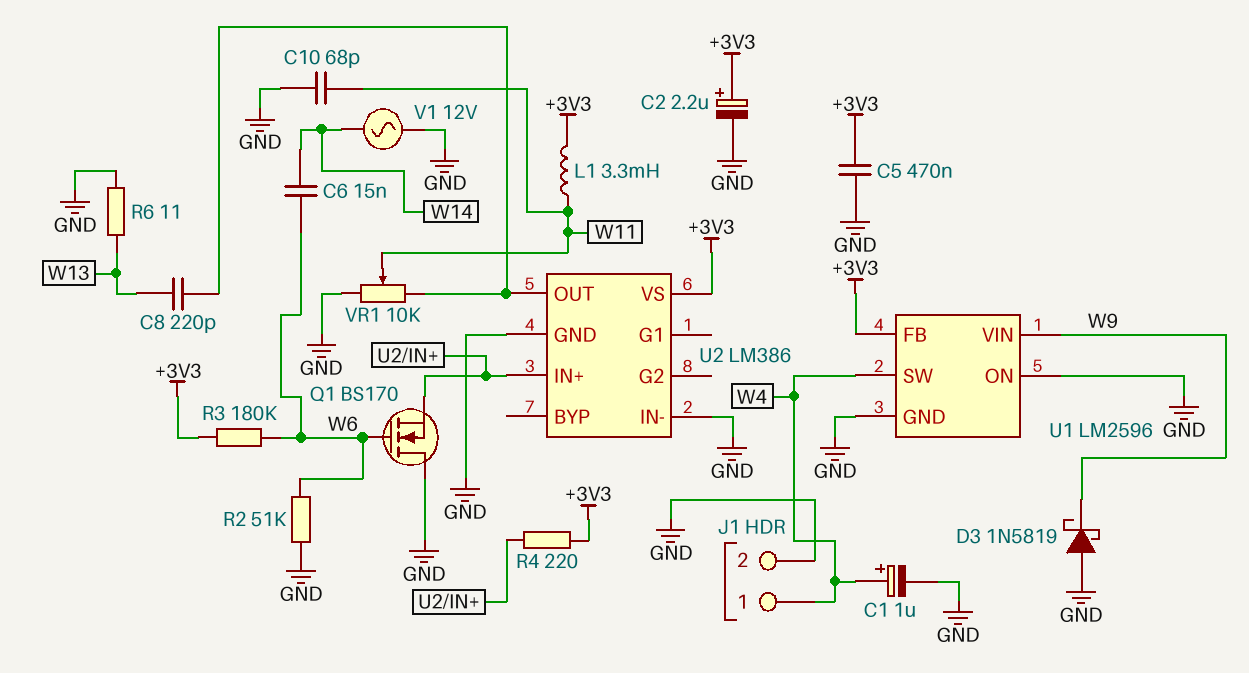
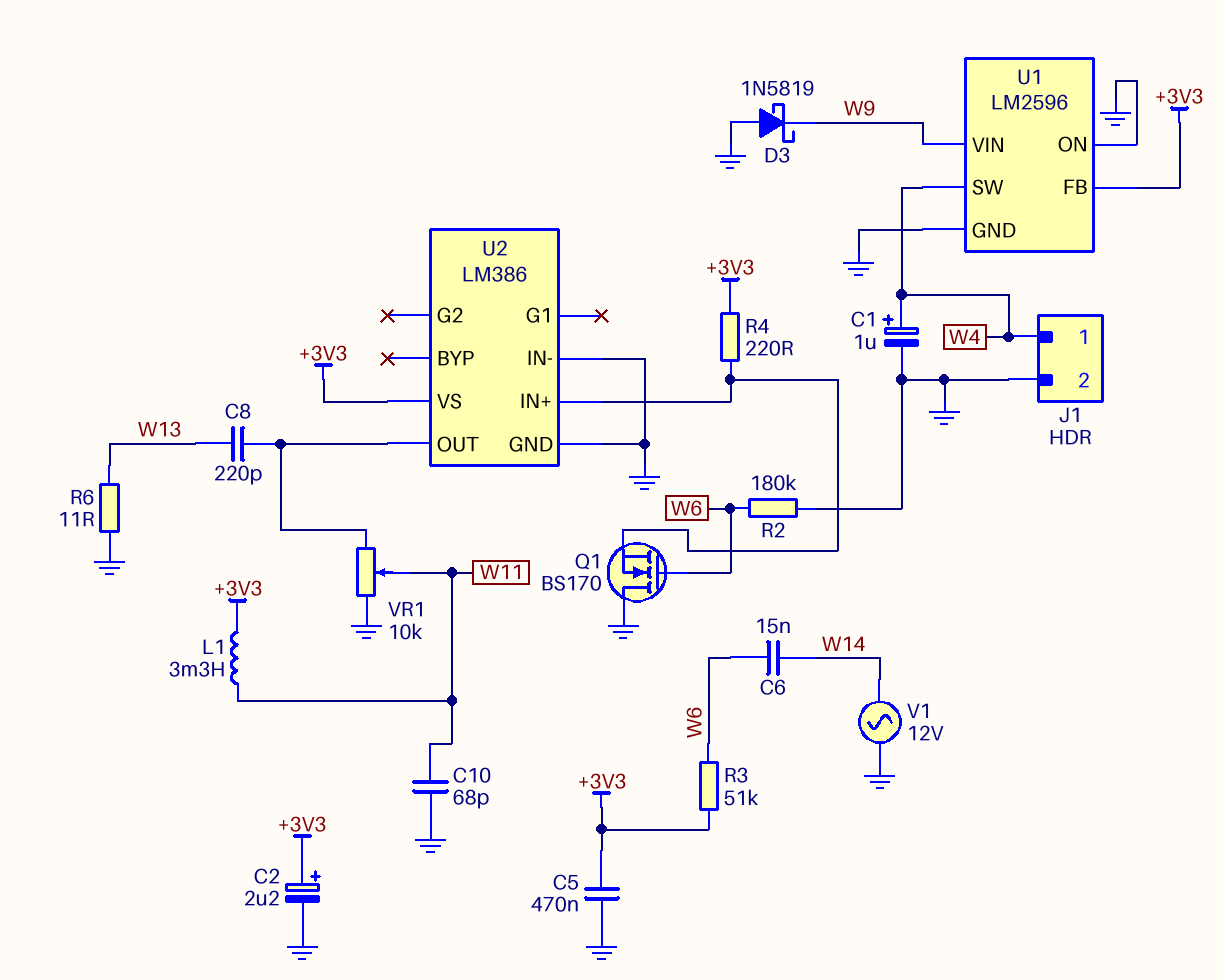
R2: 51k (GND, W6) -> 180k (GND, W6)
R3: 180k (+3V3, W6) -> 51k (+3V3, W6)

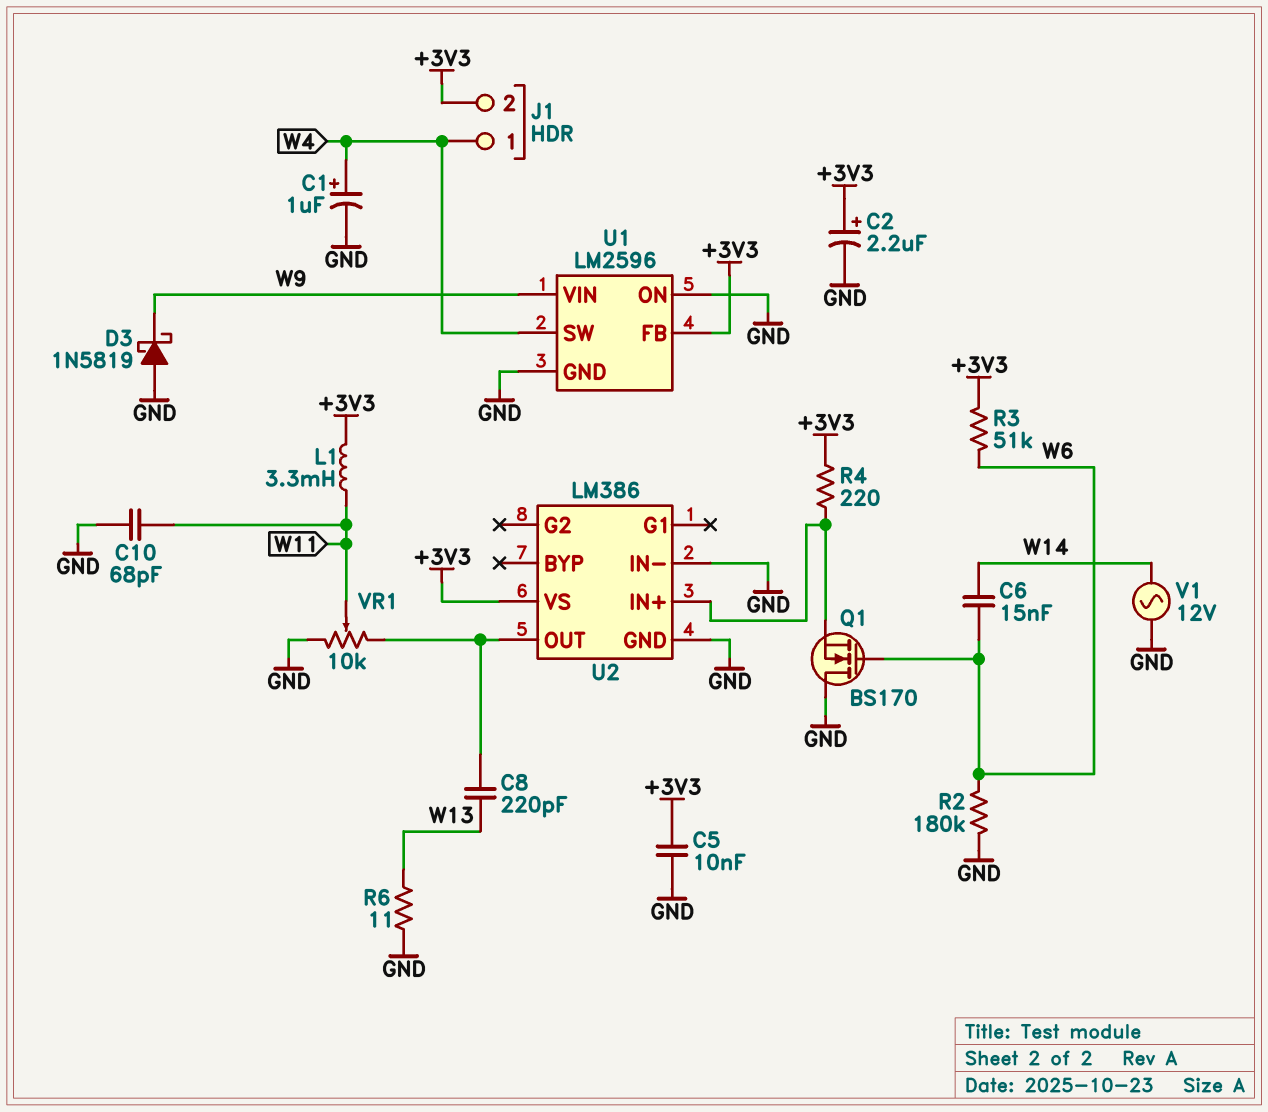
C5: 470nF (+3V3, GND) -> 10nF (+3V3, GND)
J1 pin 2: GND -> +3V3

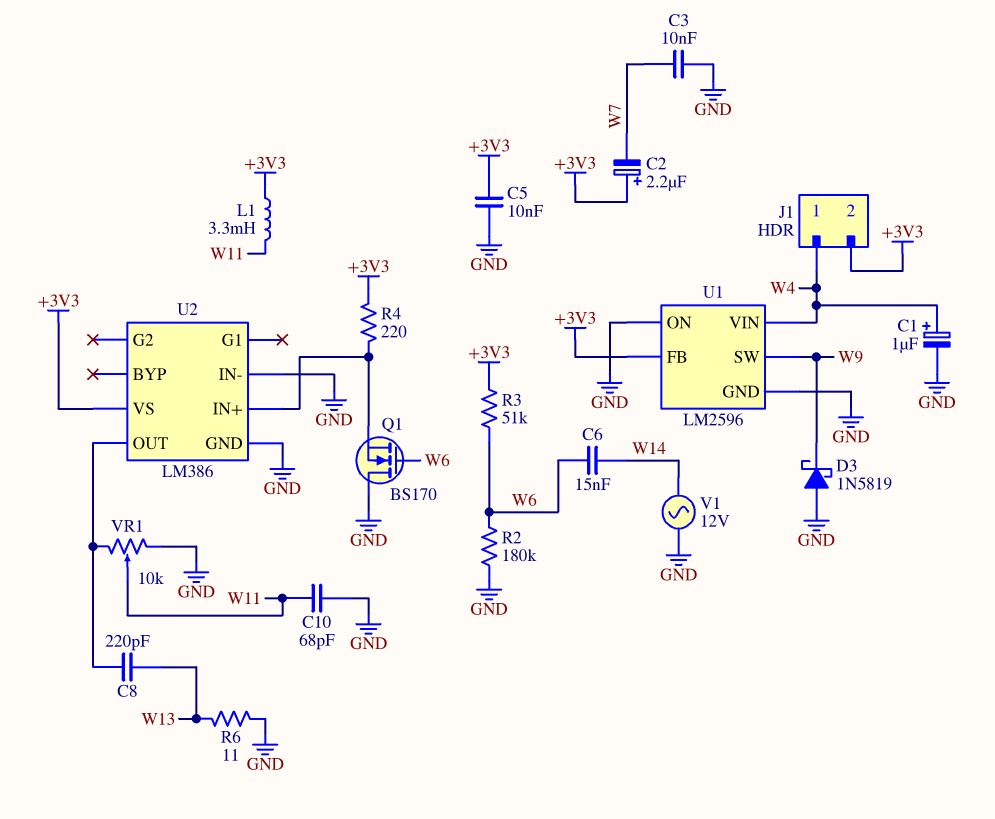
C2: 2.2uF (plus +3V3, minus GND) -> 2.2uF (plus +3V3, minus W7)
C3: none -> 10nF (GND, W7)
U1 pin SW: W4 -> W9
U1 pin VIN: W9 -> W4

